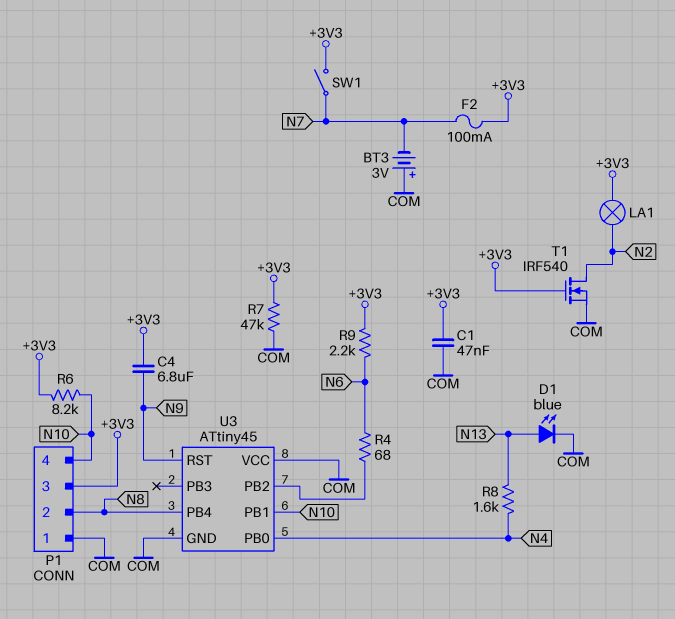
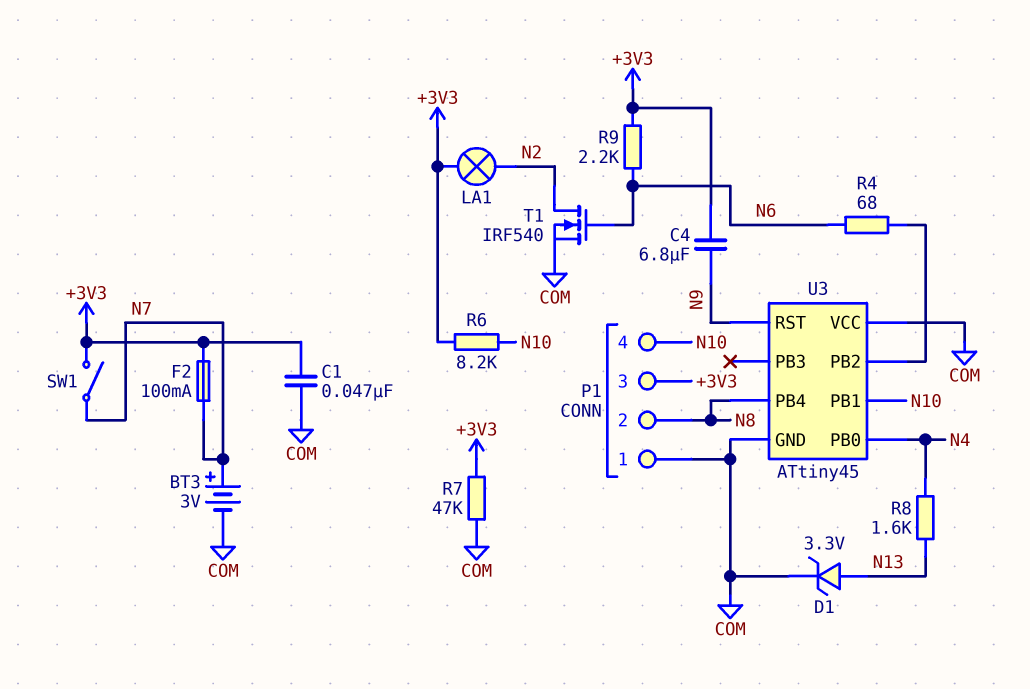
BT3: 3V (plus COM, minus N7) -> 3V (plus N7, minus COM)
D1: LED blue (A N13, K COM) -> zener 3.3V (A N13, K COM)
T1: NMOS IRF540 (G +3V3, D N2, S COM) -> NMOS IRF540 (G N6, D N2, S COM)

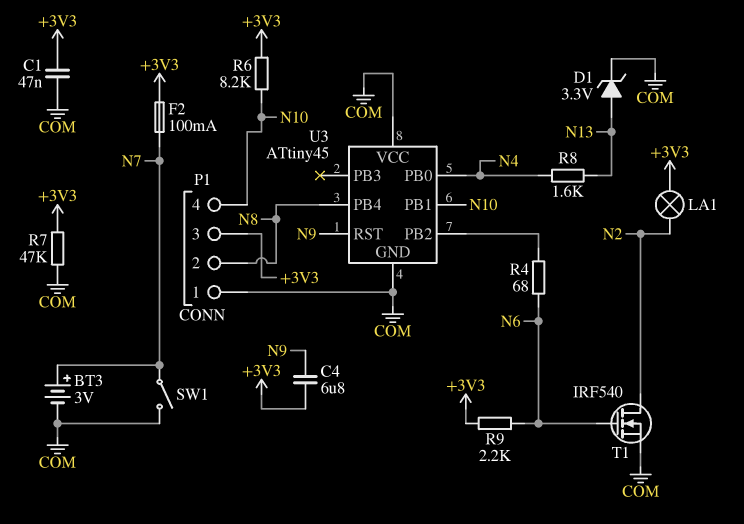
SW1: switch (+3V3, N7) -> switch (COM, N7)

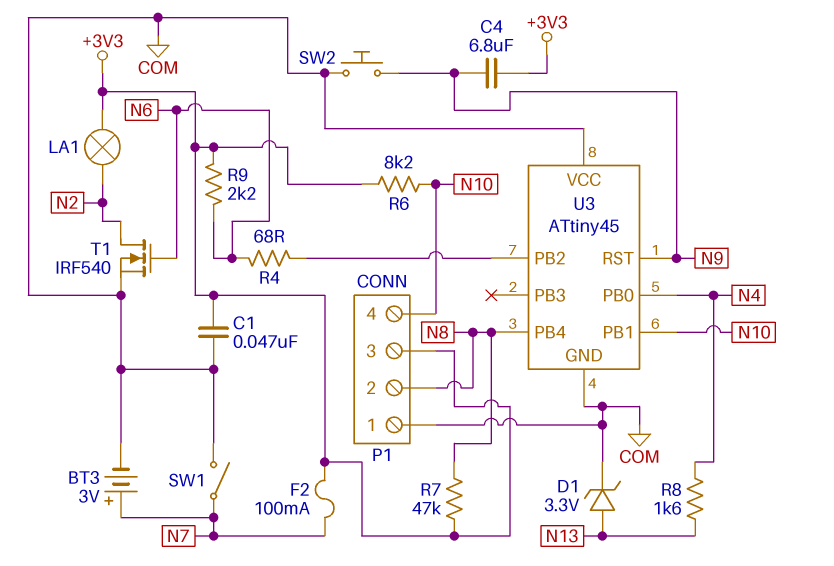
R7: 47k (+3V3, COM) -> 47k (+3V3, N8)
SW2: none -> button (COM, N9)

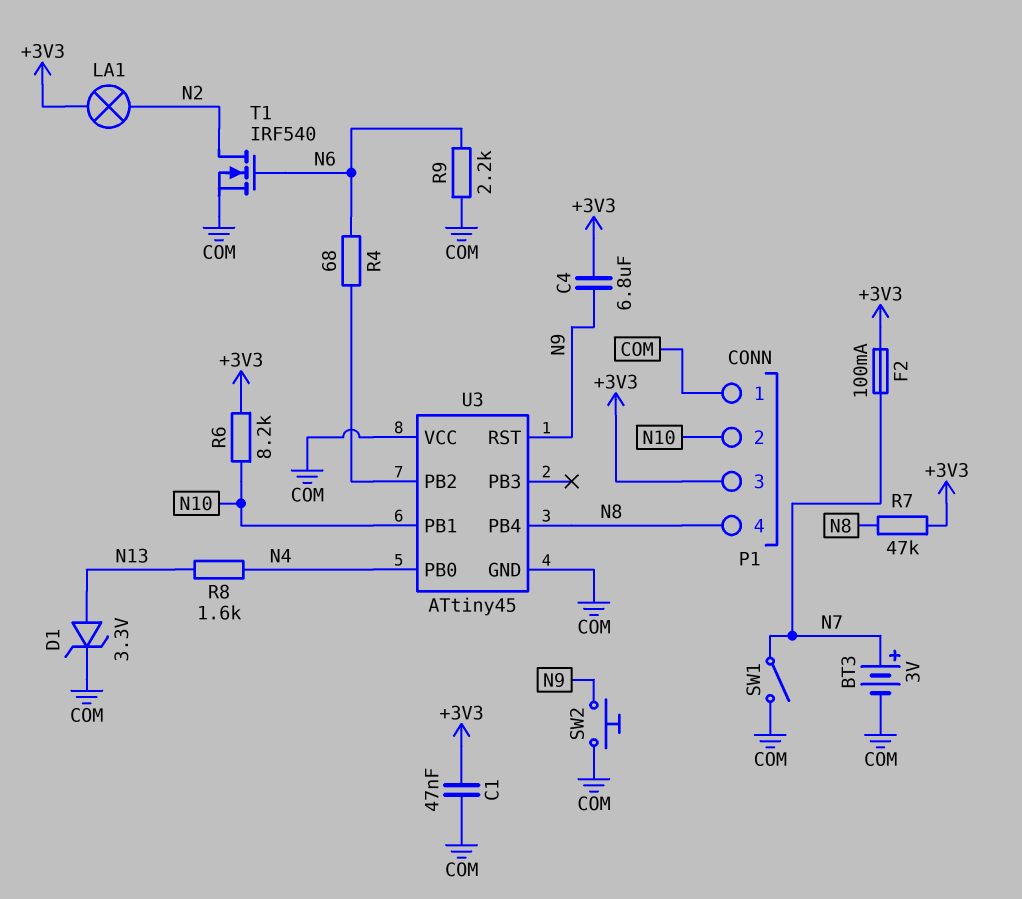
P1 pin 2: N8 -> N10
P1 pin 4: N10 -> N8
R9: 2.2k (+3V3, N6) -> 2.2k (COM, N6)

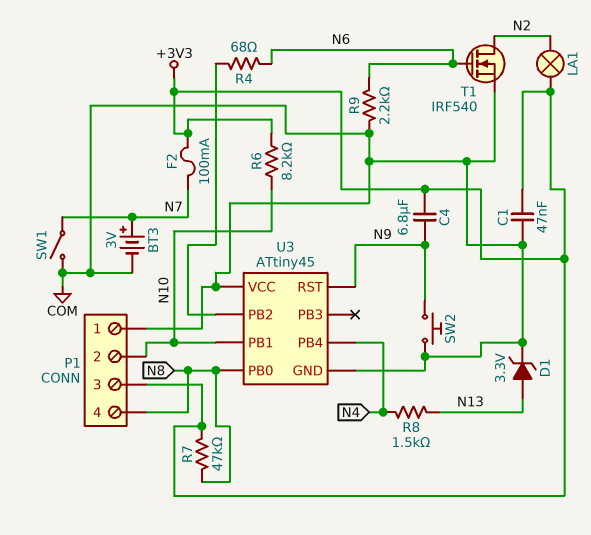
R8: 1.6k (N4, N13) -> 1.5k (N4, N13)
U3 pin PB0: N4 -> N8
U3 pin PB4: N8 -> N4

